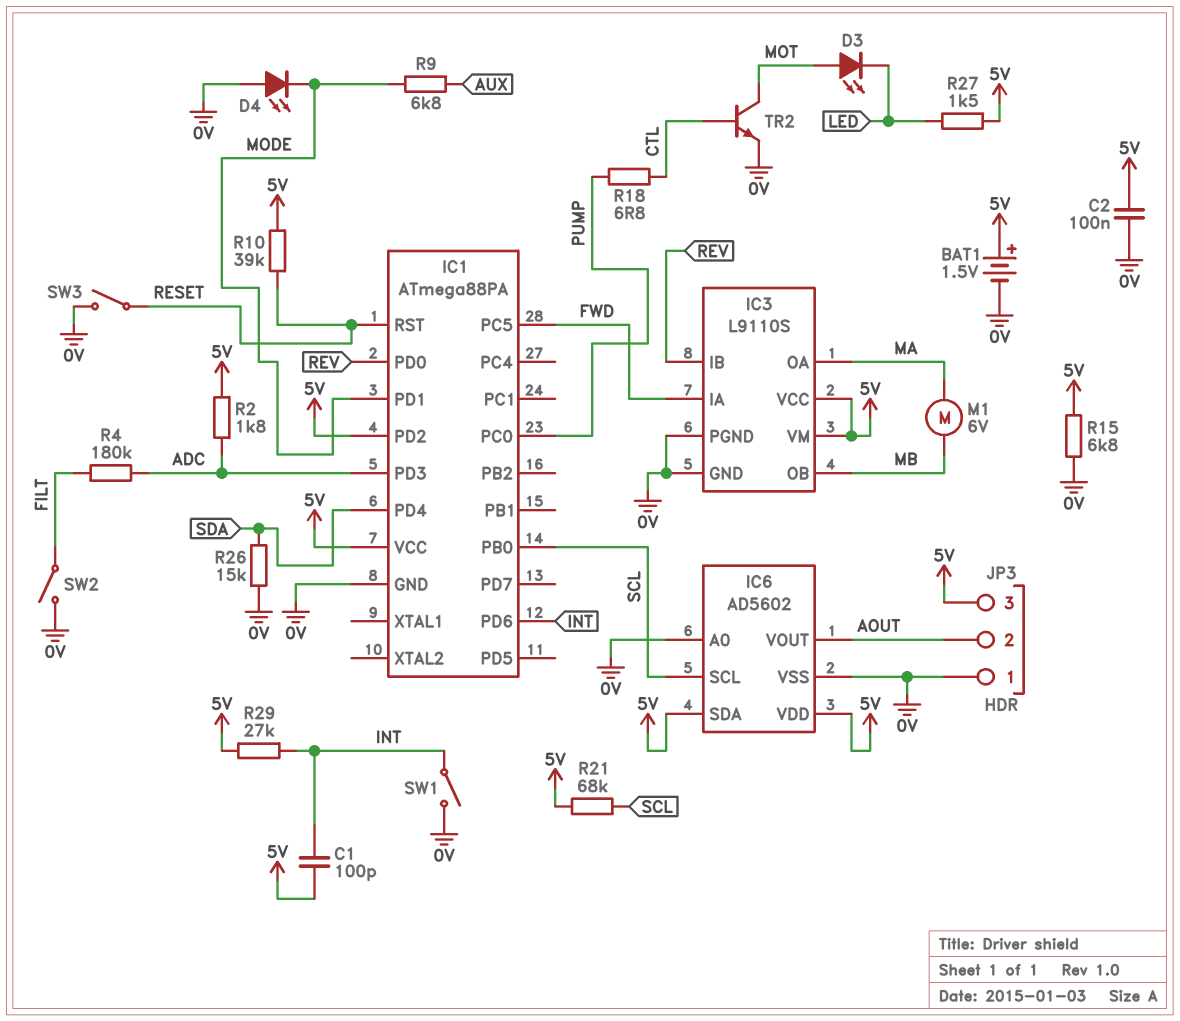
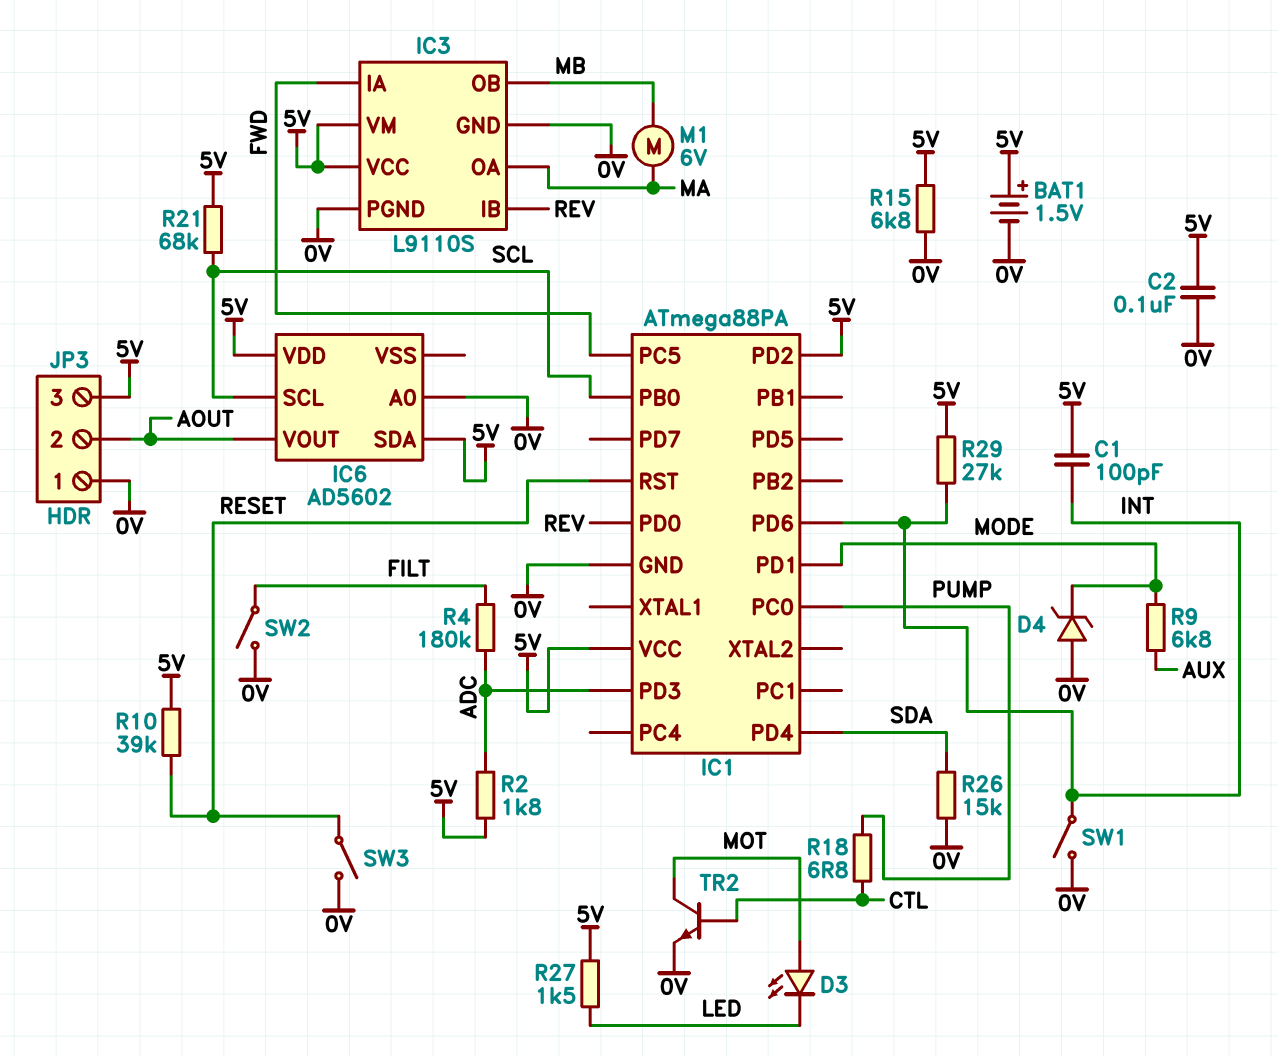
D4: LED (A 0V, K MODE) -> zener (A 0V, K MODE)
IC6 pin VSS: 0V -> none

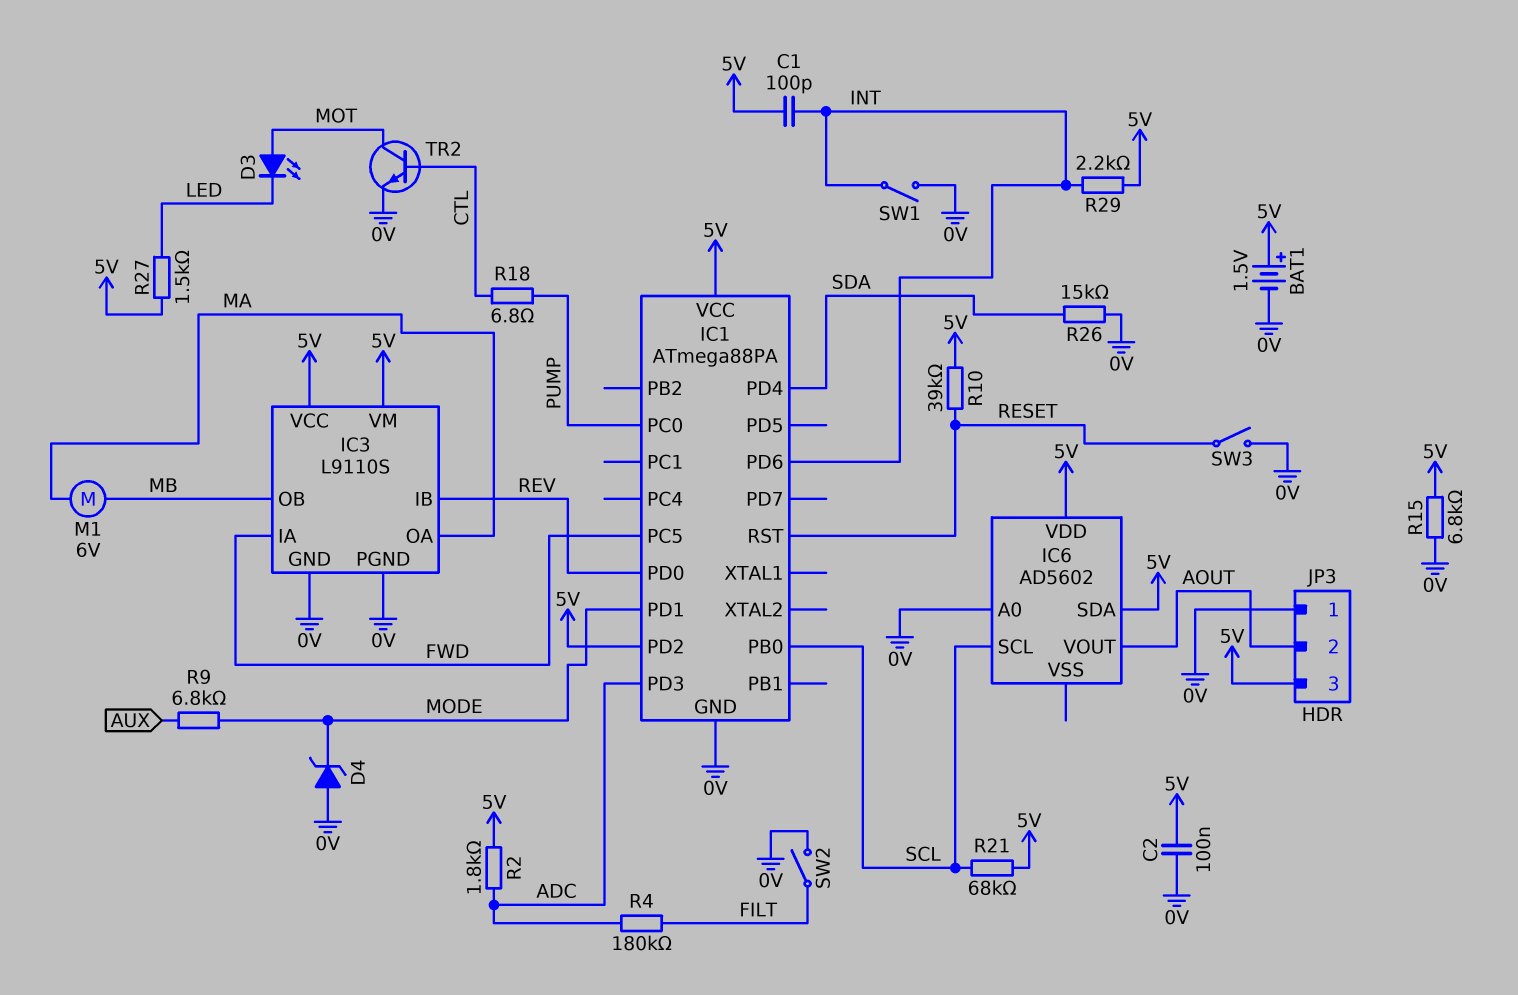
R29: 27k (5V, INT) -> 2.2k (5V, INT)

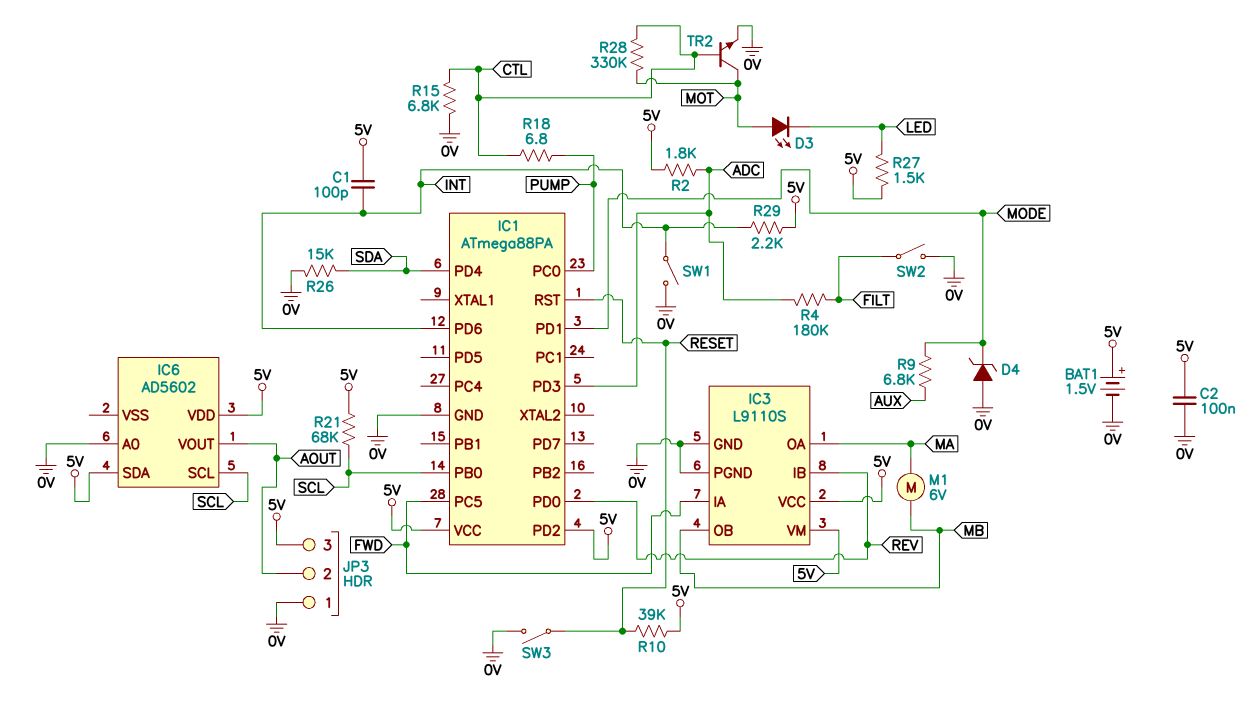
R15: 6.8k (0V, 5V) -> 6.8k (0V, CTL)
R28: none -> 330k (CTL, MOT)

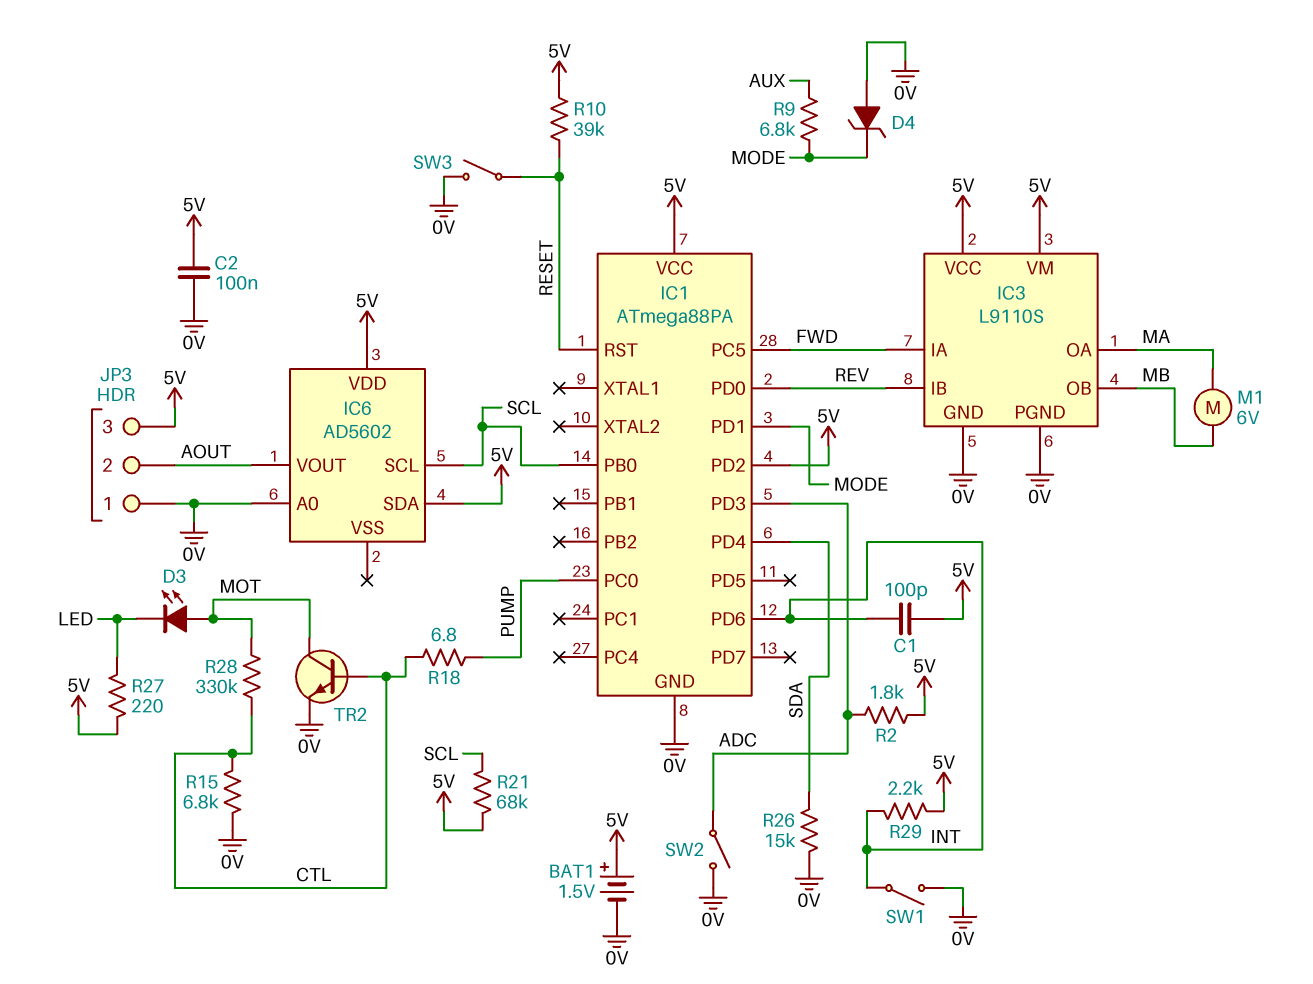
R4: 180k (ADC, FILT) -> none
R27: 1.5k (5V, LED) -> 220 (5V, LED)
SW2: switch (0V, FILT) -> switch (0V, ADC)

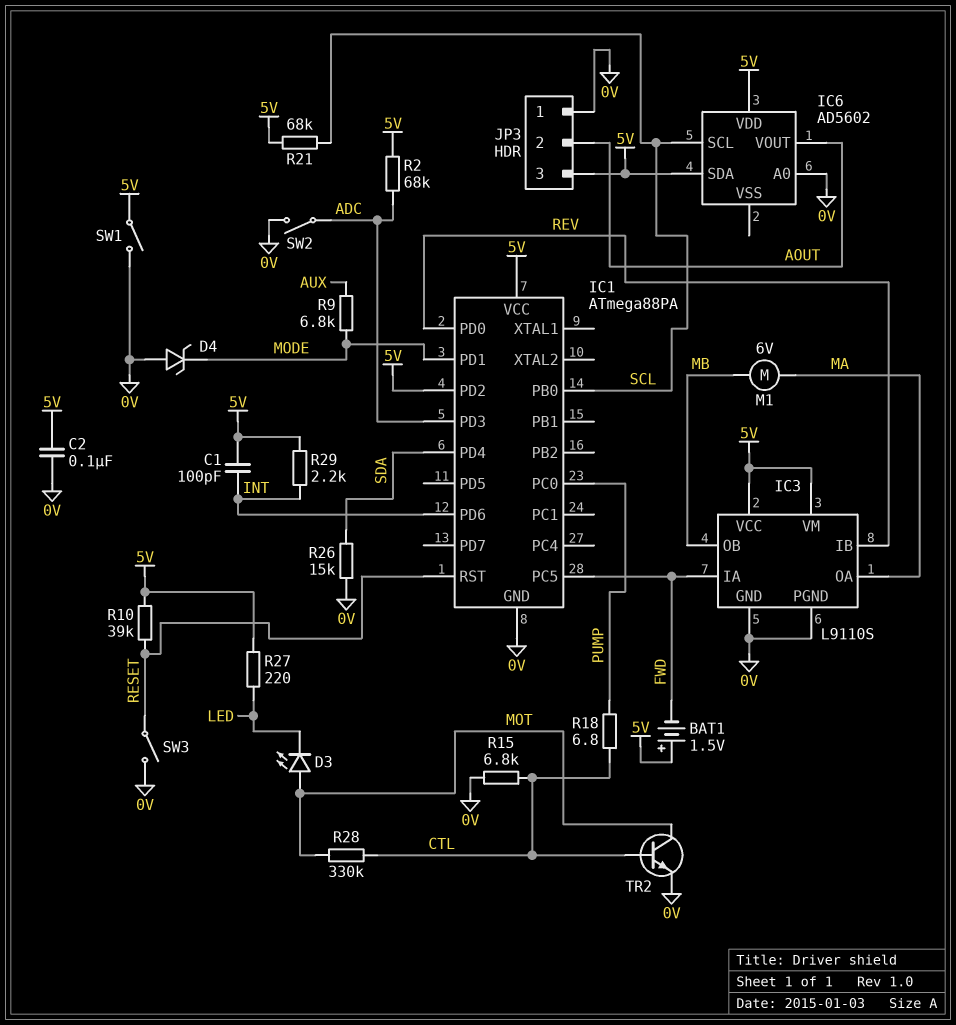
BAT1: 1.5V (plus 5V, minus 0V) -> 1.5V (plus 5V, minus FWD)
R2: 1.8k (5V, ADC) -> 68k (5V, ADC)
SW1: switch (0V, INT) -> switch (0V, 5V)

